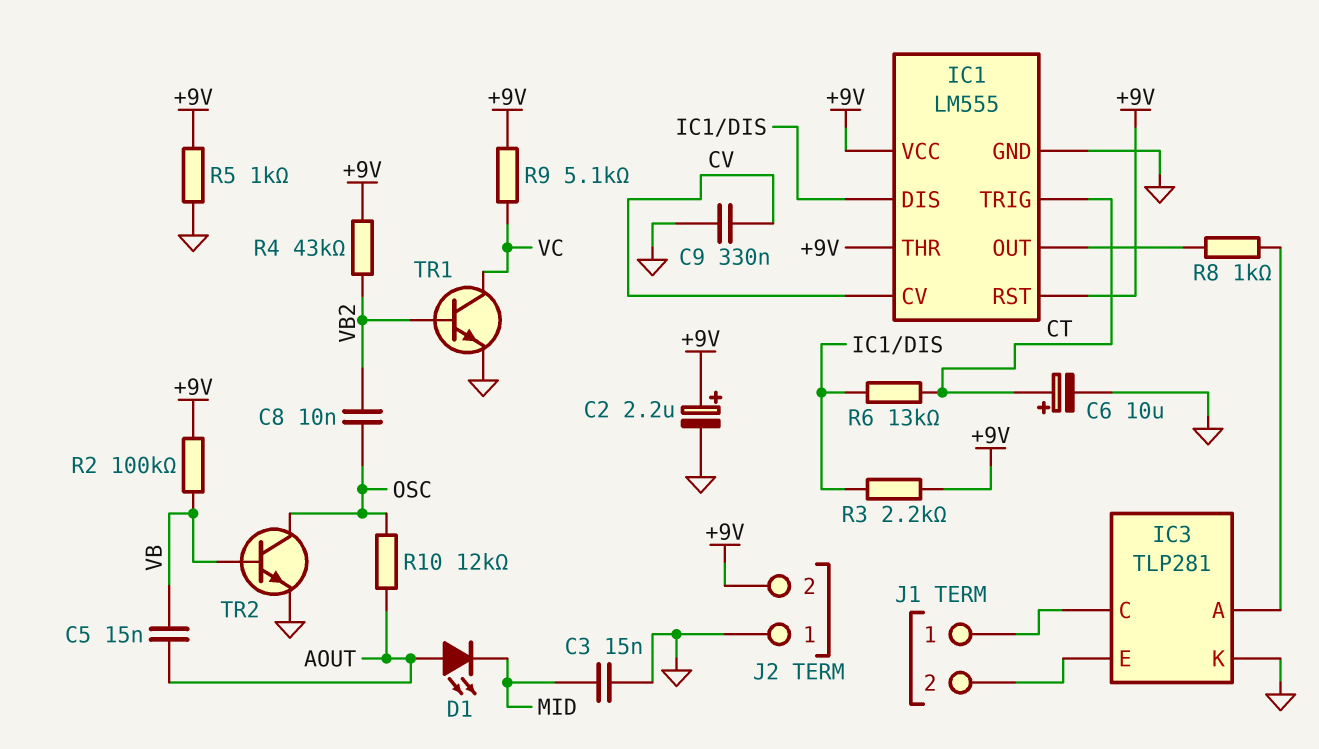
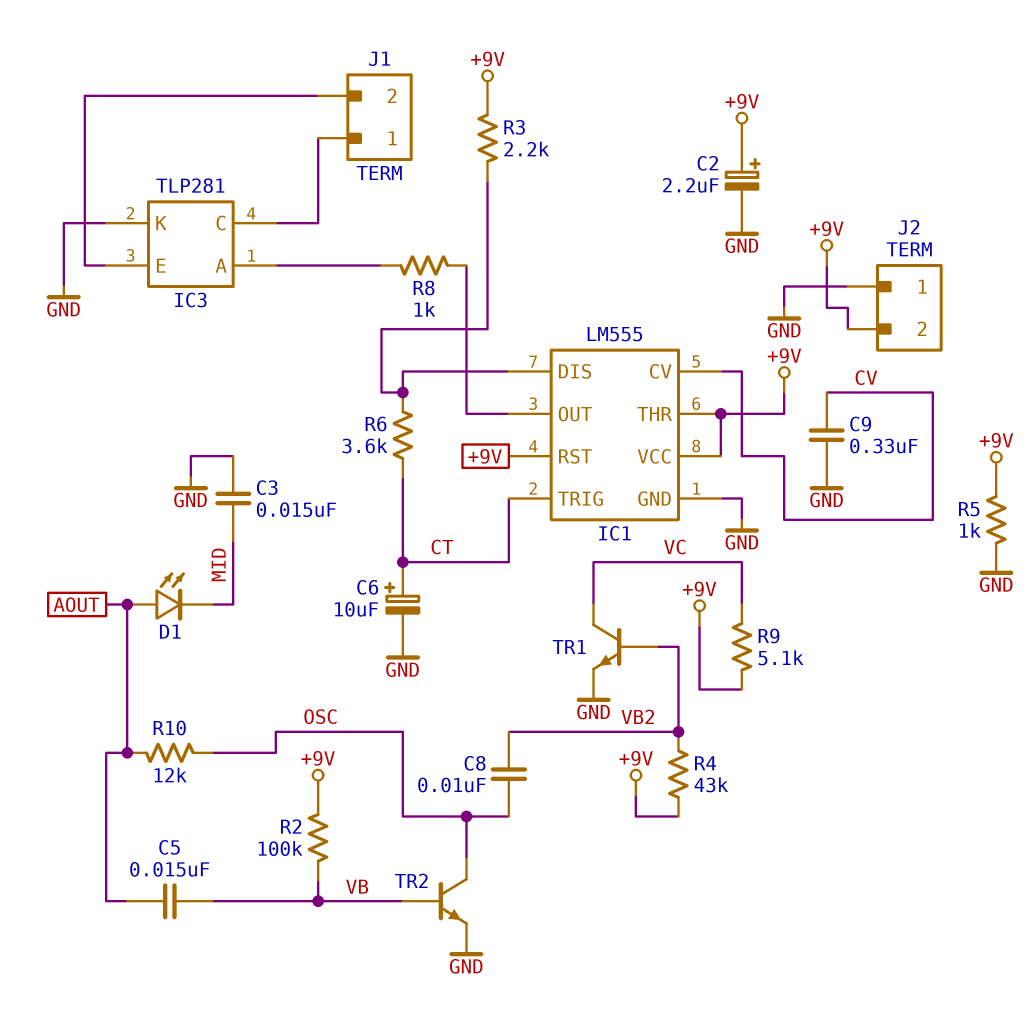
R6: 13k (CT, IC1/DIS) -> 3.6k (CT, IC1/DIS)

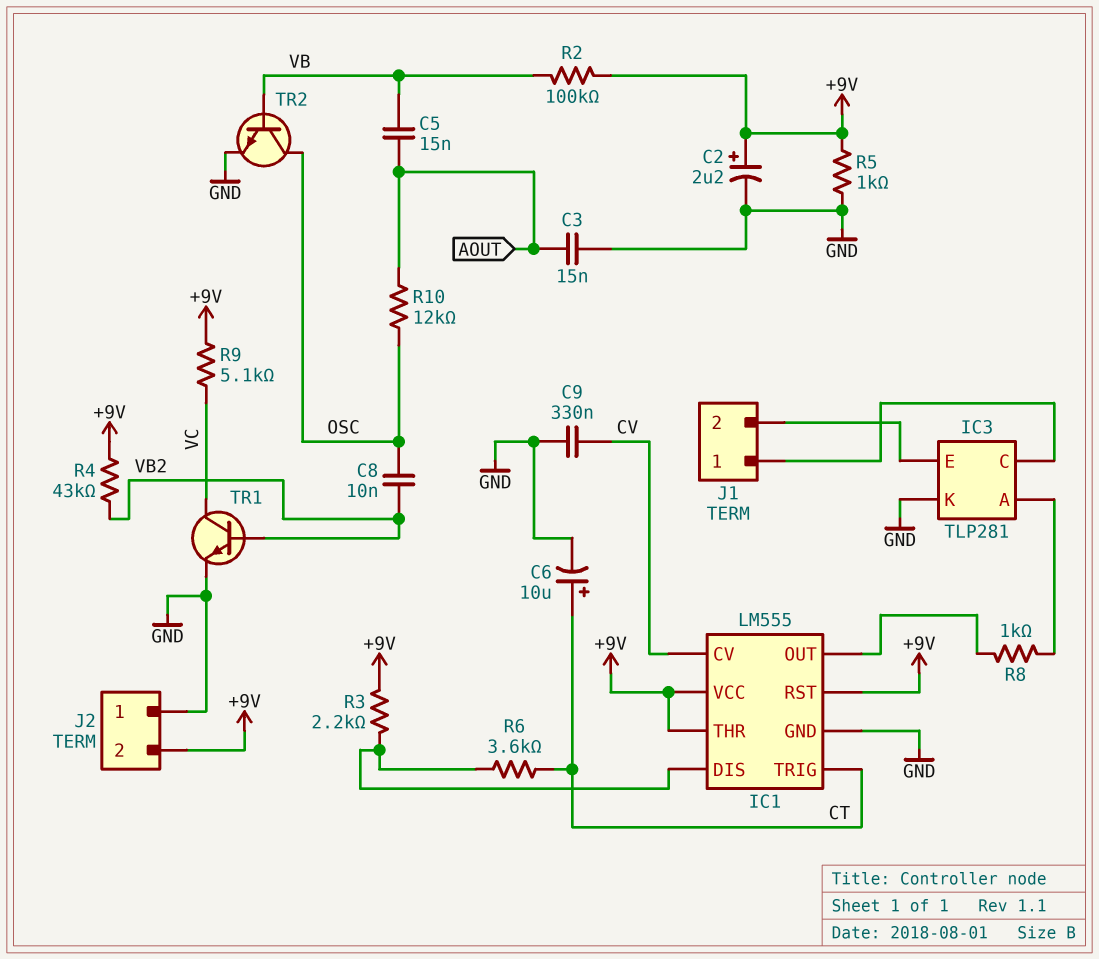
C3: 15nF (GND, MID) -> 15nF (AOUT, GND)
D1: LED (A AOUT, K MID) -> none

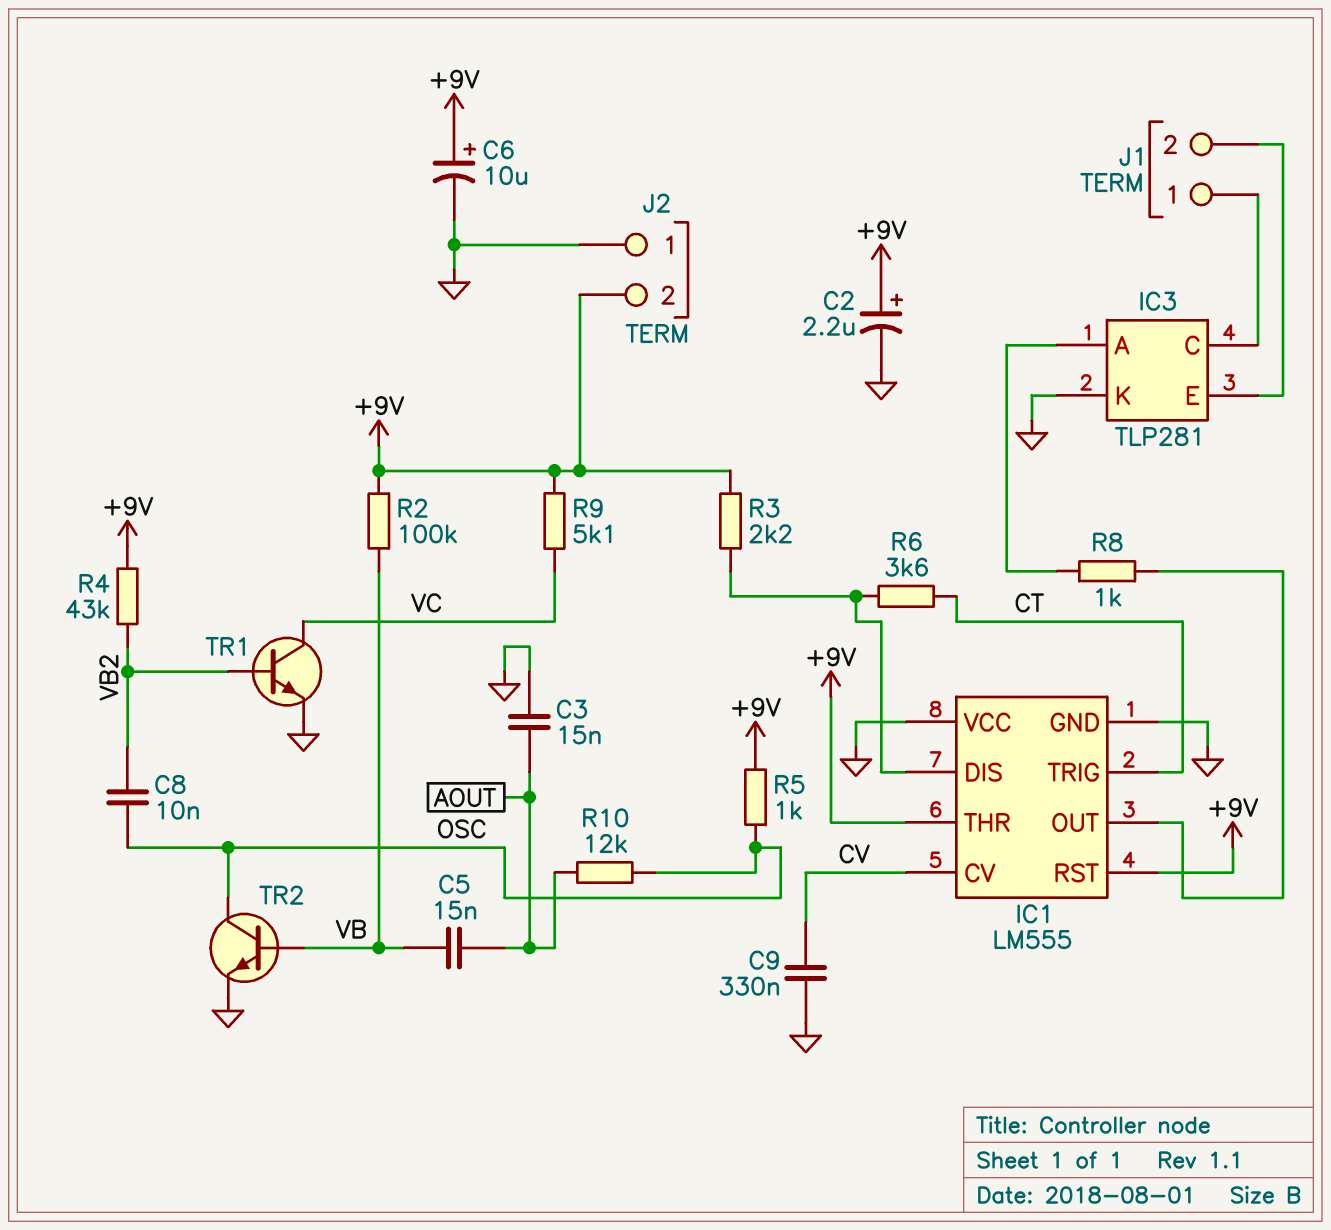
C6: 10uF (plus CT, minus GND) -> 10uF (plus +9V, minus GND)
IC1 pin VCC: +9V -> GND
R5: 1k (+9V, GND) -> 1k (+9V, OSC)

